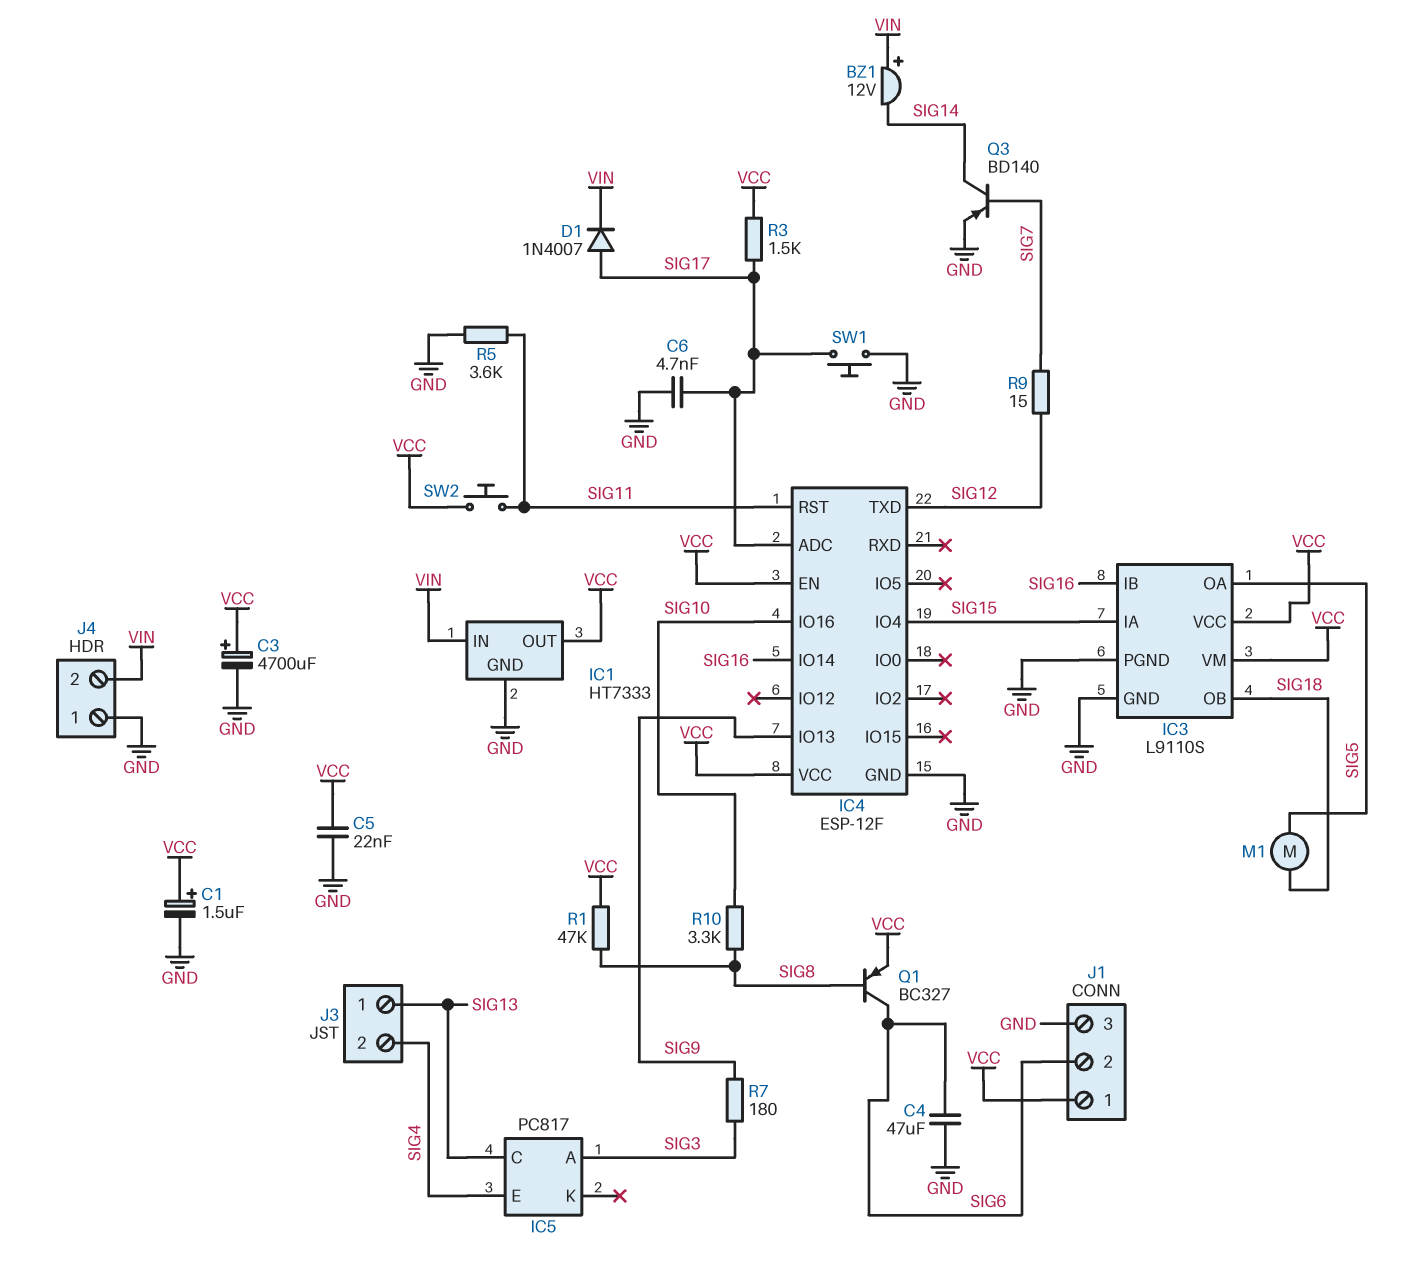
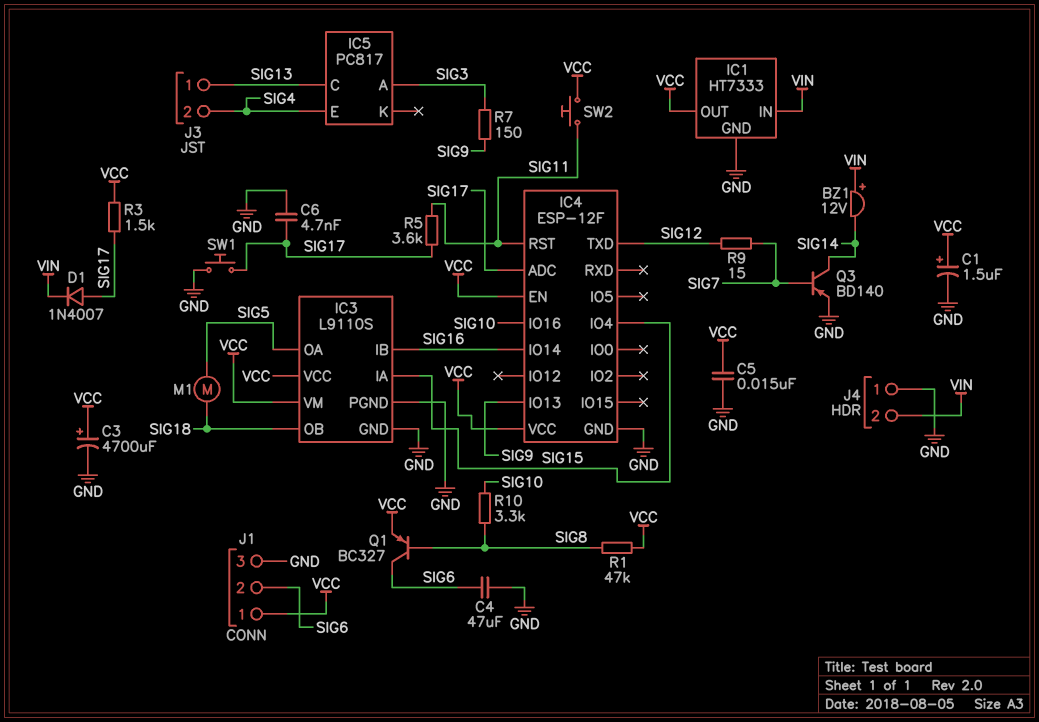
C5: 22nF (GND, VCC) -> 15nF (GND, VCC)
R5: 3.6k (GND, SIG11) -> 3.6k (SIG11, SIG17)
R7: 180 (SIG3, SIG9) -> 150 (SIG3, SIG9)

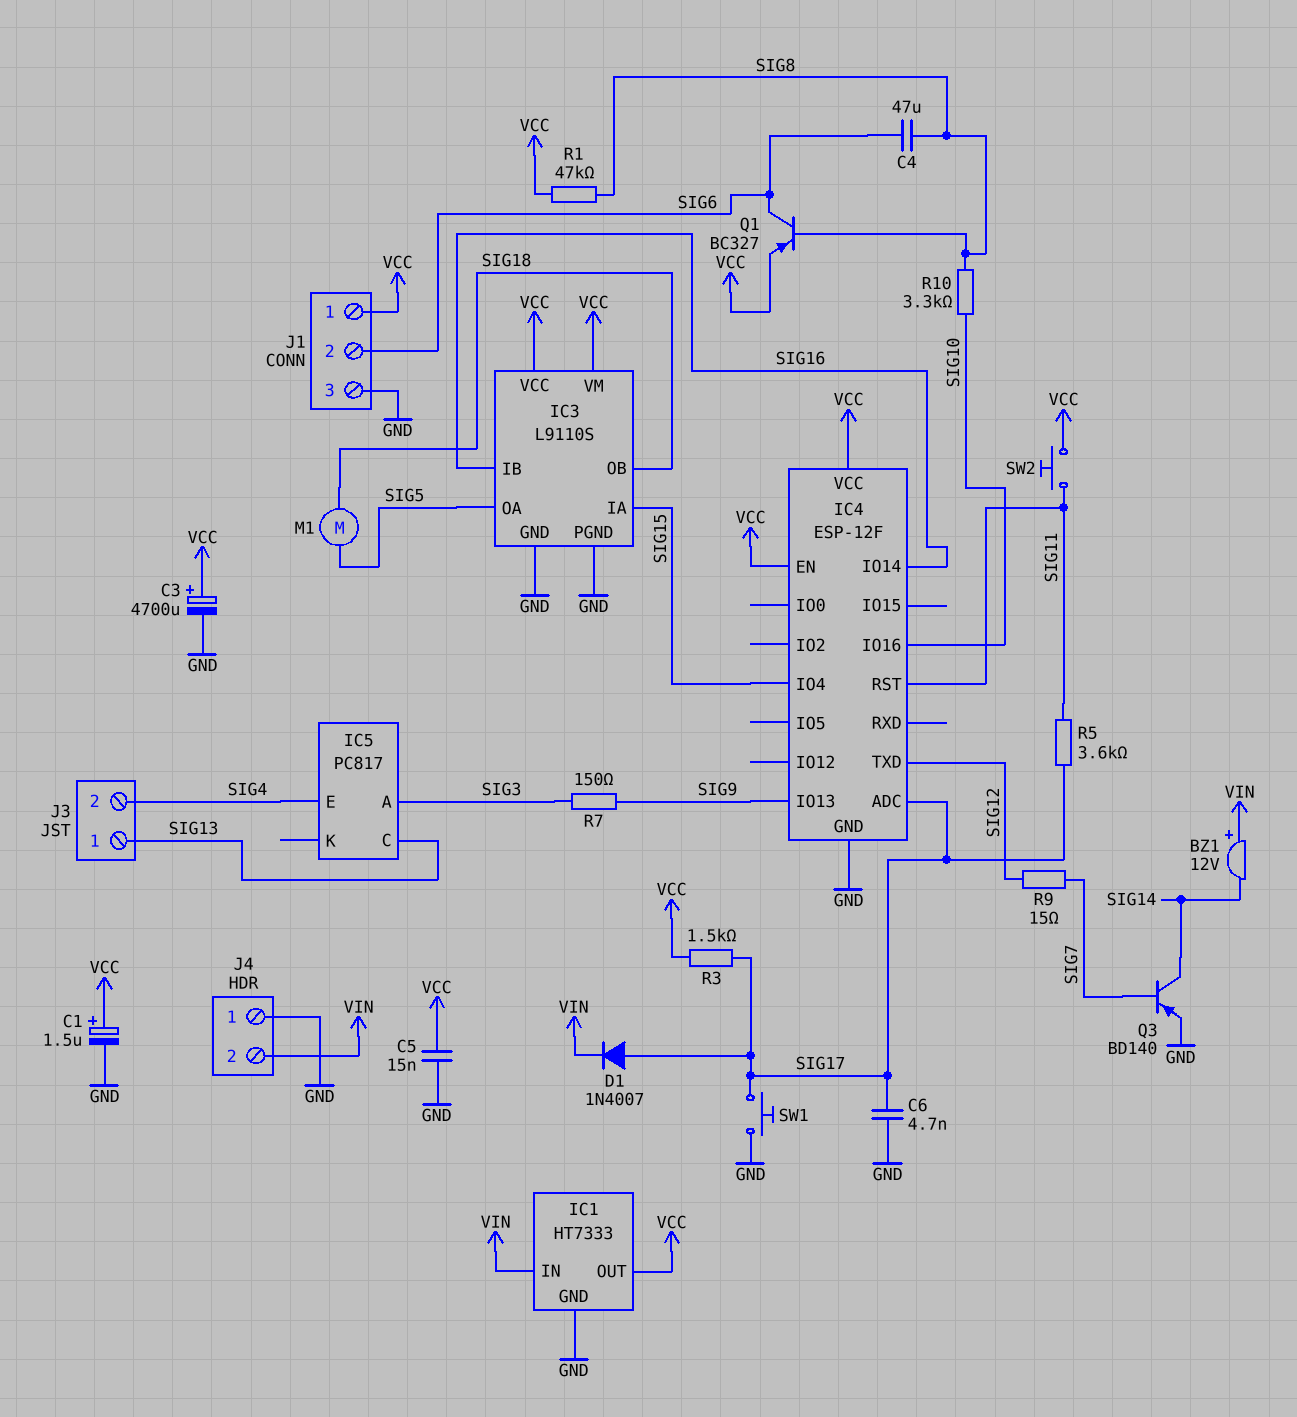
C4: 47uF (GND, SIG6) -> 47uF (SIG6, SIG8)

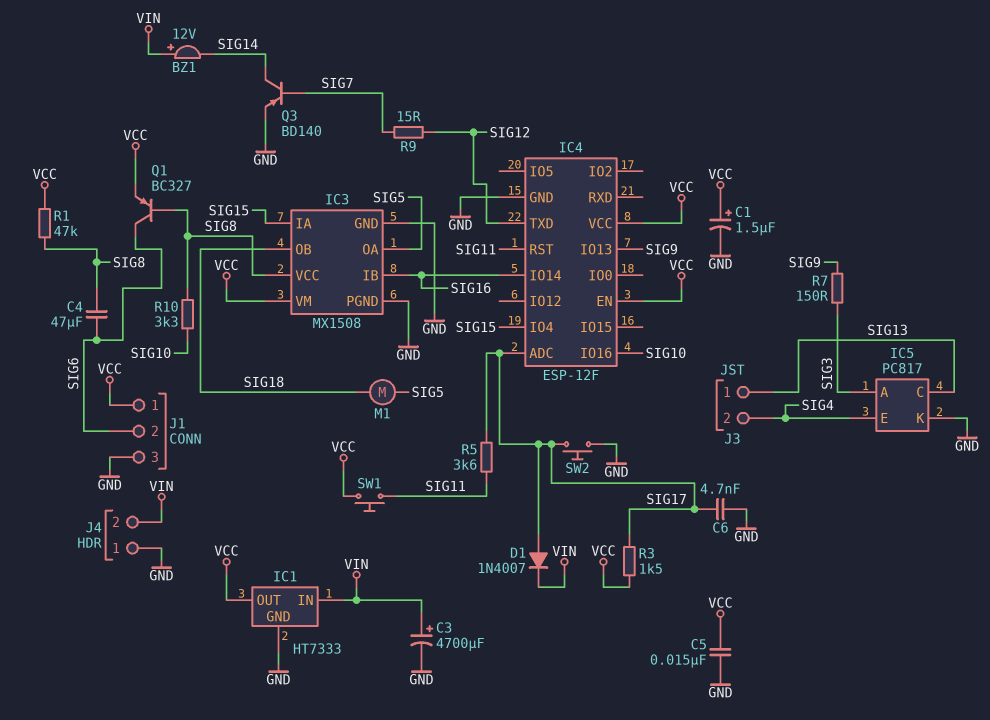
C3: 4700uF (plus VCC, minus GND) -> 4700uF (plus VIN, minus GND)
IC3: L9110S -> MX1508
IC3 pin VCC: VCC -> SIG8
IC5 pin K: none -> GND
SW1: button (GND, SIG17) -> button (SIG11, VCC)
SW2: button (SIG11, VCC) -> button (GND, SIG17)

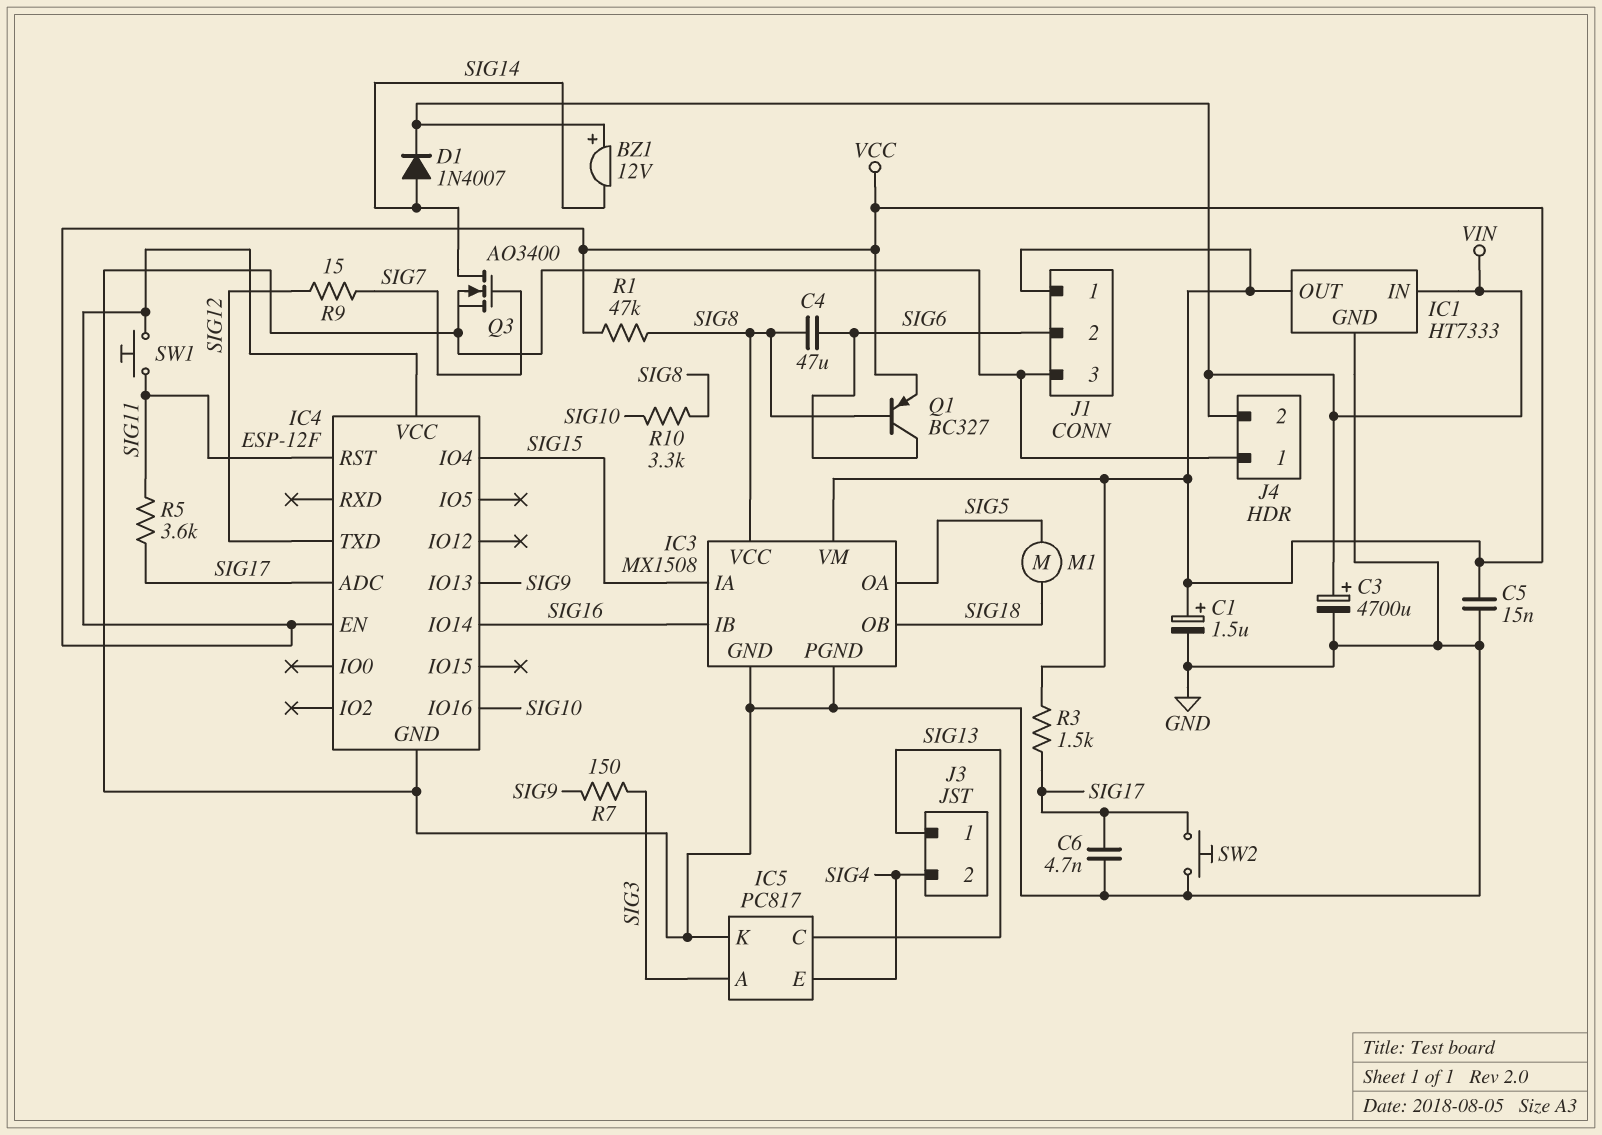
D1: diode 1N4007 (A SIG17, K VIN) -> diode 1N4007 (A SIG14, K VIN)
Q3: PNP BD140 (B SIG7, C SIG14, E GND) -> NMOS AO3400 (G SIG7, D SIG14, S GND)

